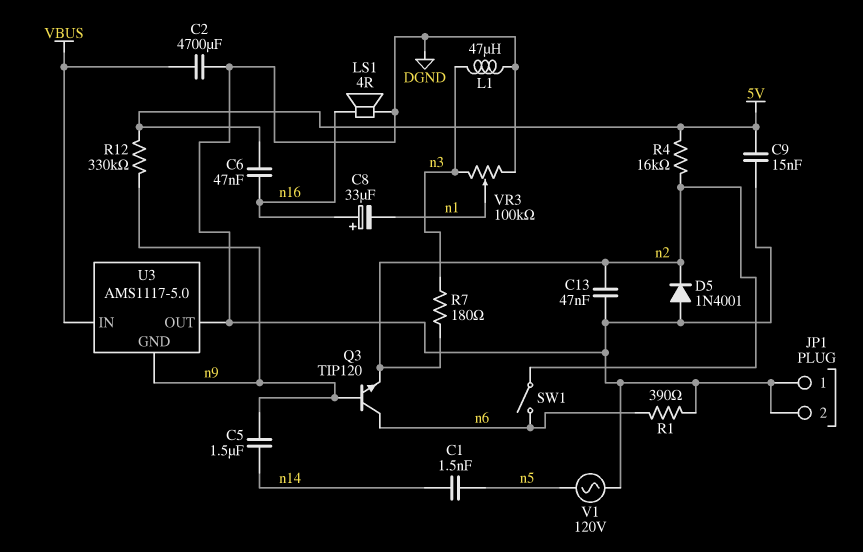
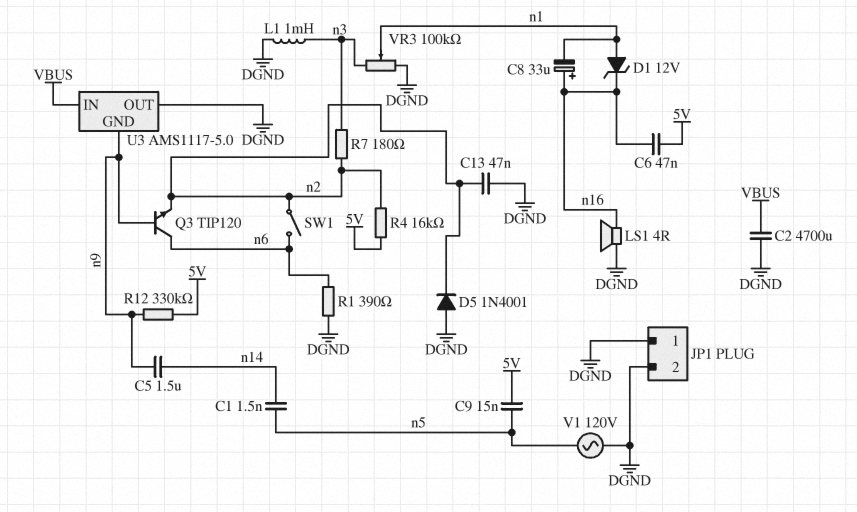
C9: 15nF (5V, DGND) -> 15nF (5V, n5)
D1: none -> zener 12V (A n1, K n16)
L1: 47uH (DGND, n3) -> 1mH (DGND, n3)

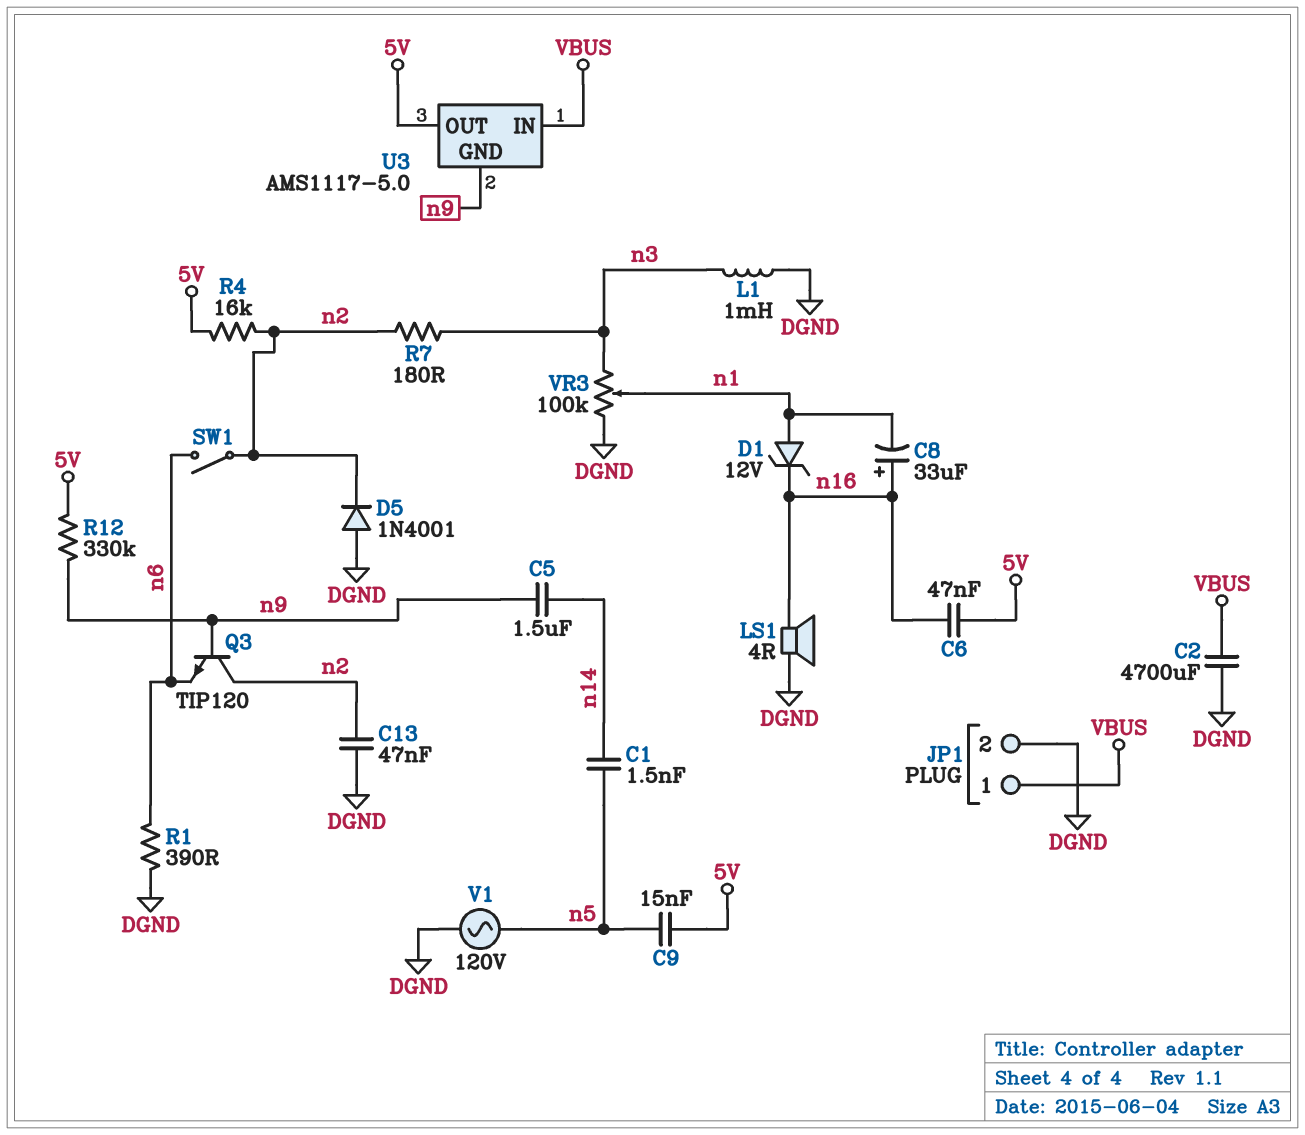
JP1 pin 1: DGND -> VBUS
Q3: NPN TIP120 (B n9, C n6, E n2) -> NPN TIP120 (B n9, C n2, E n6)
U3 pin OUT: DGND -> 5V

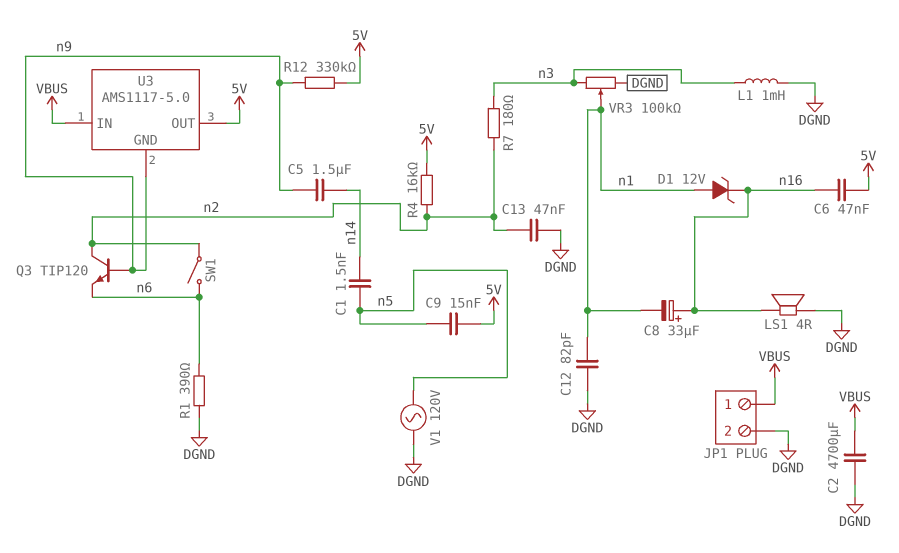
C12: none -> 82pF (DGND, n1)
D5: diode 1N4001 (A DGND, K n2) -> none

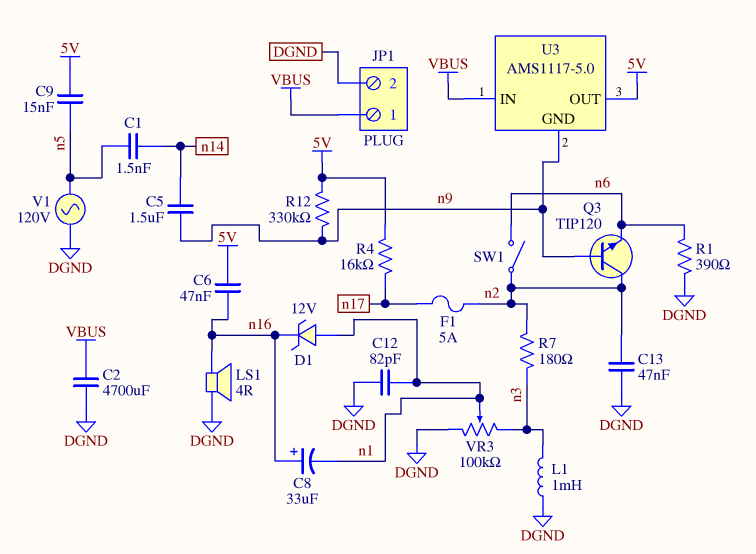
F1: none -> 5A (n2, n17)
R4: 16k (5V, n2) -> 16k (5V, n17)

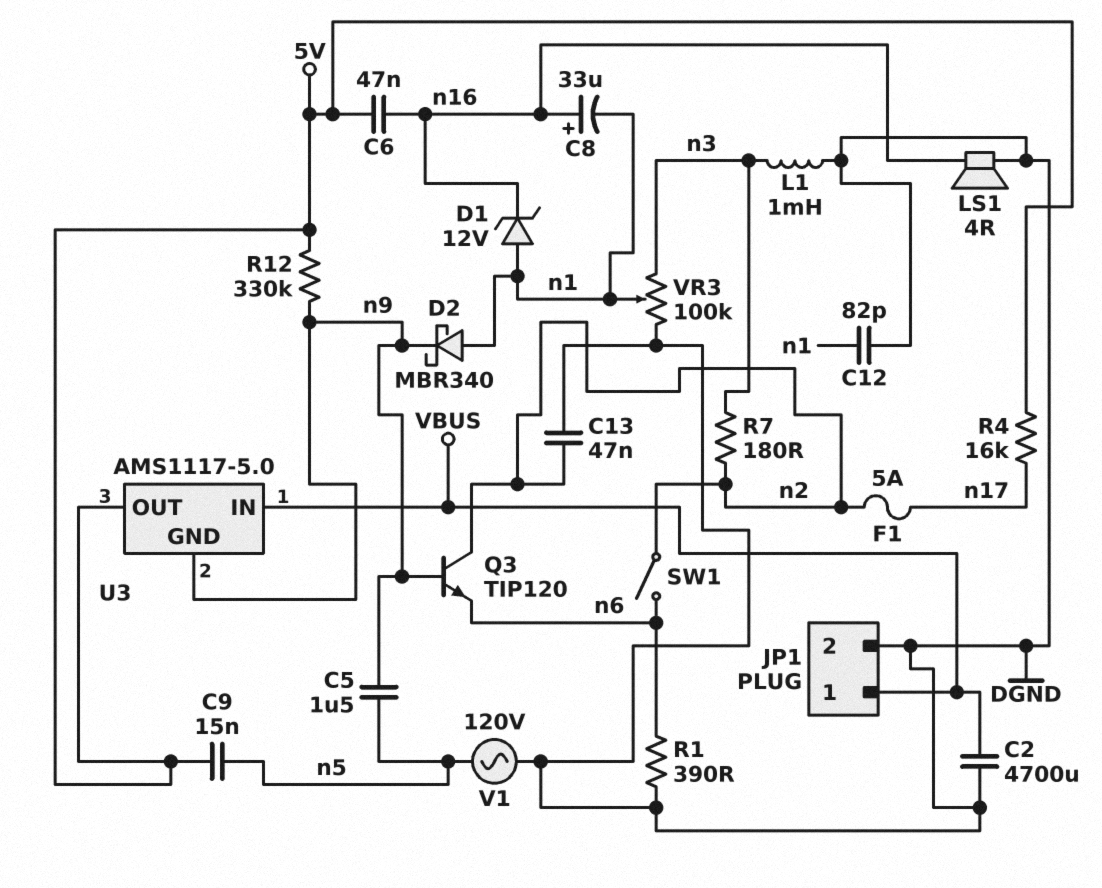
C1: 1.5nF (n5, n14) -> none
C5: 1.5uF (n9, n14) -> 1.5uF (n5, n9)
D2: none -> schottky MBR340 (A n1, K n9)

